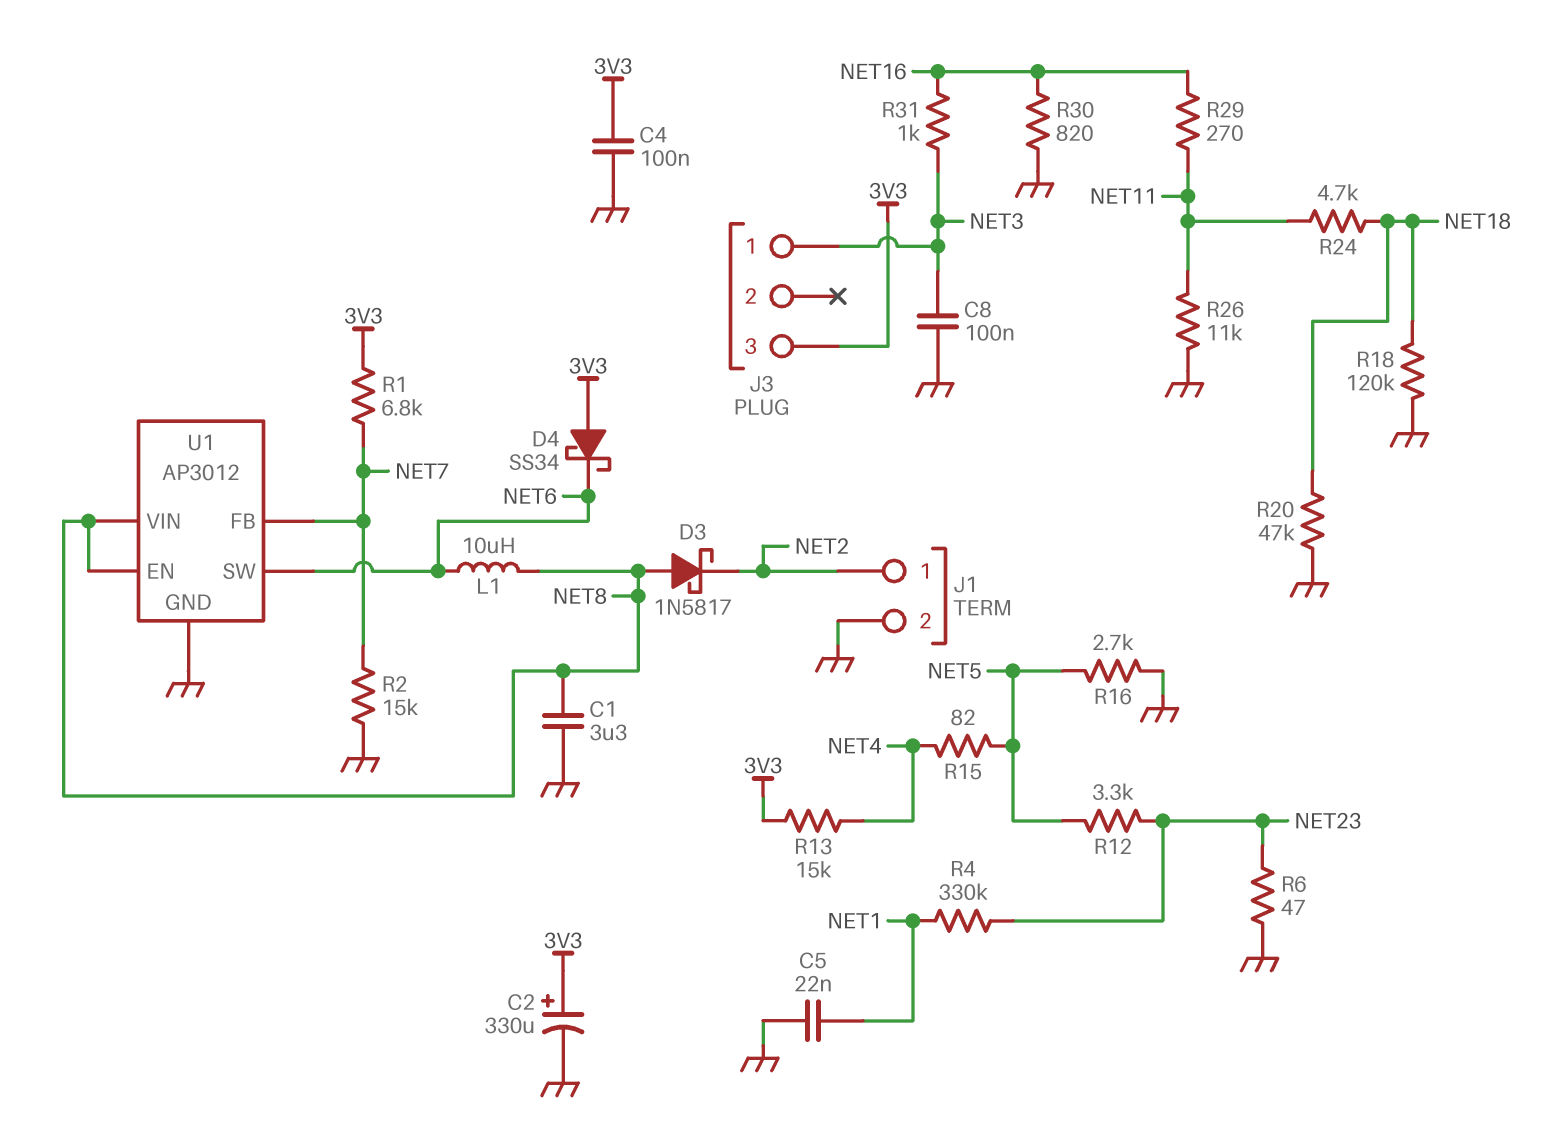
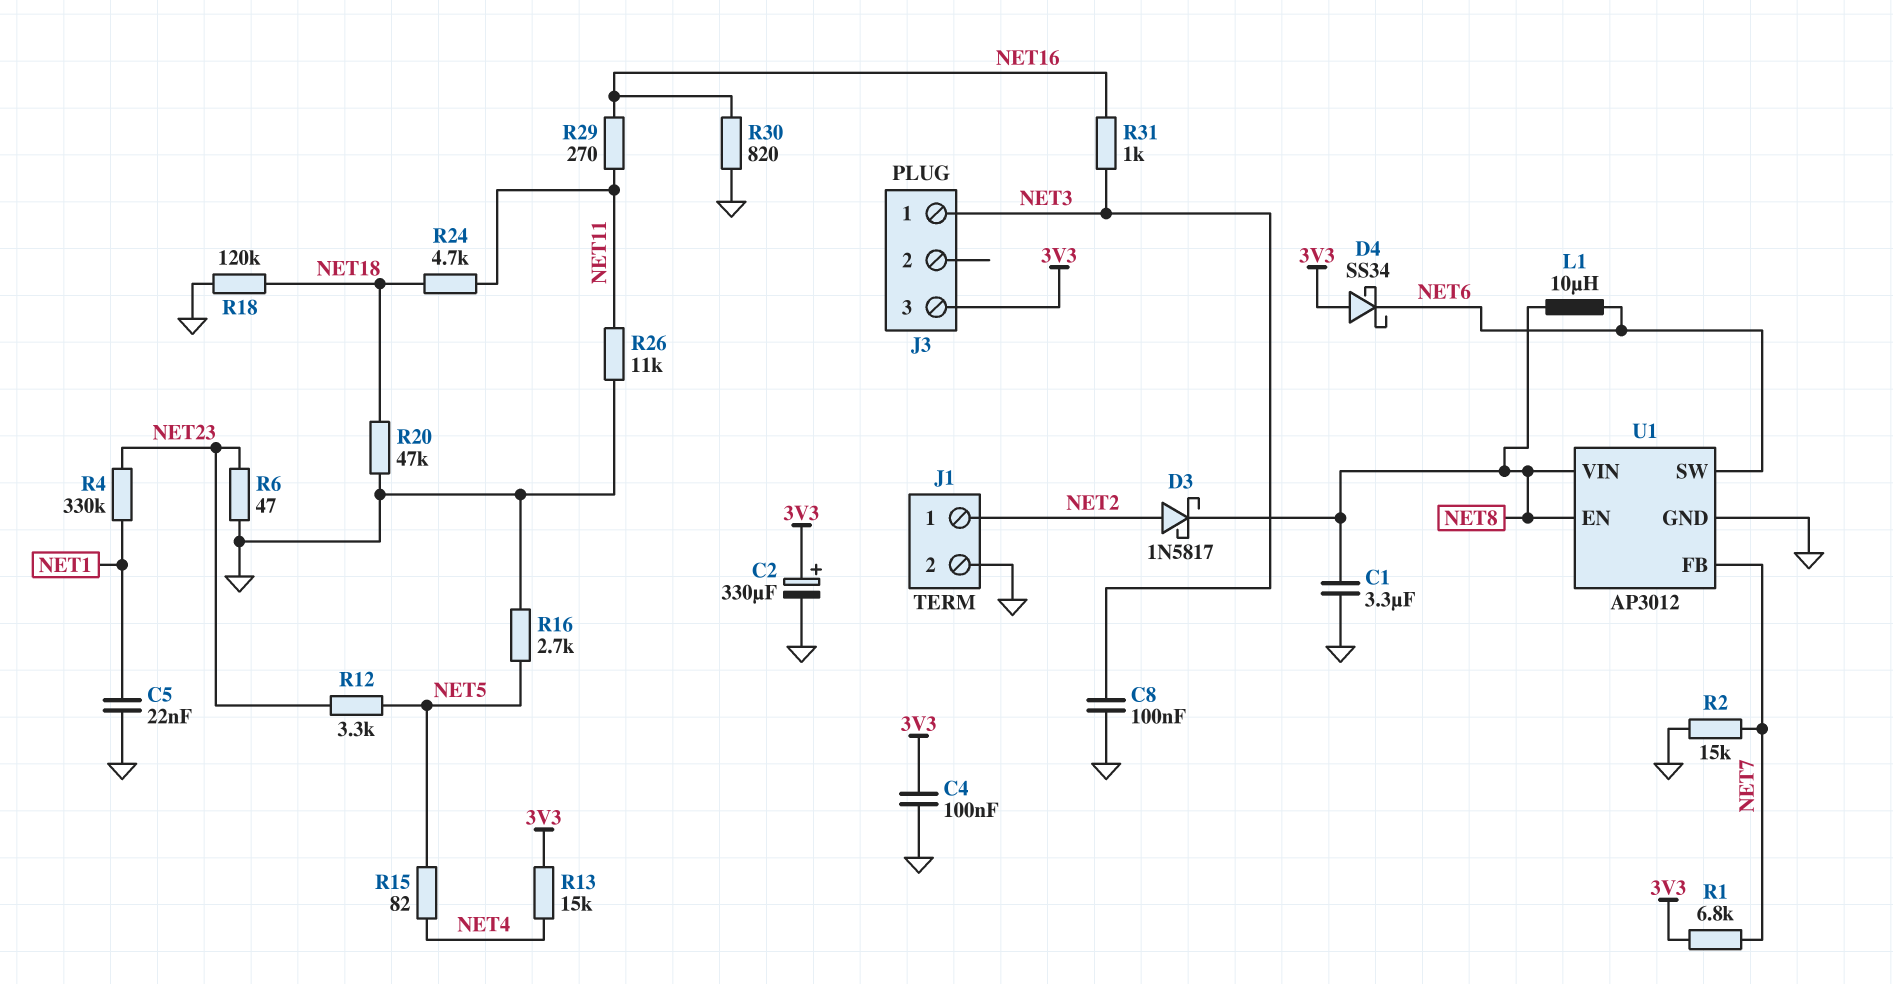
D3: schottky 1N5817 (A NET8, K NET2) -> schottky 1N5817 (A NET2, K NET8)

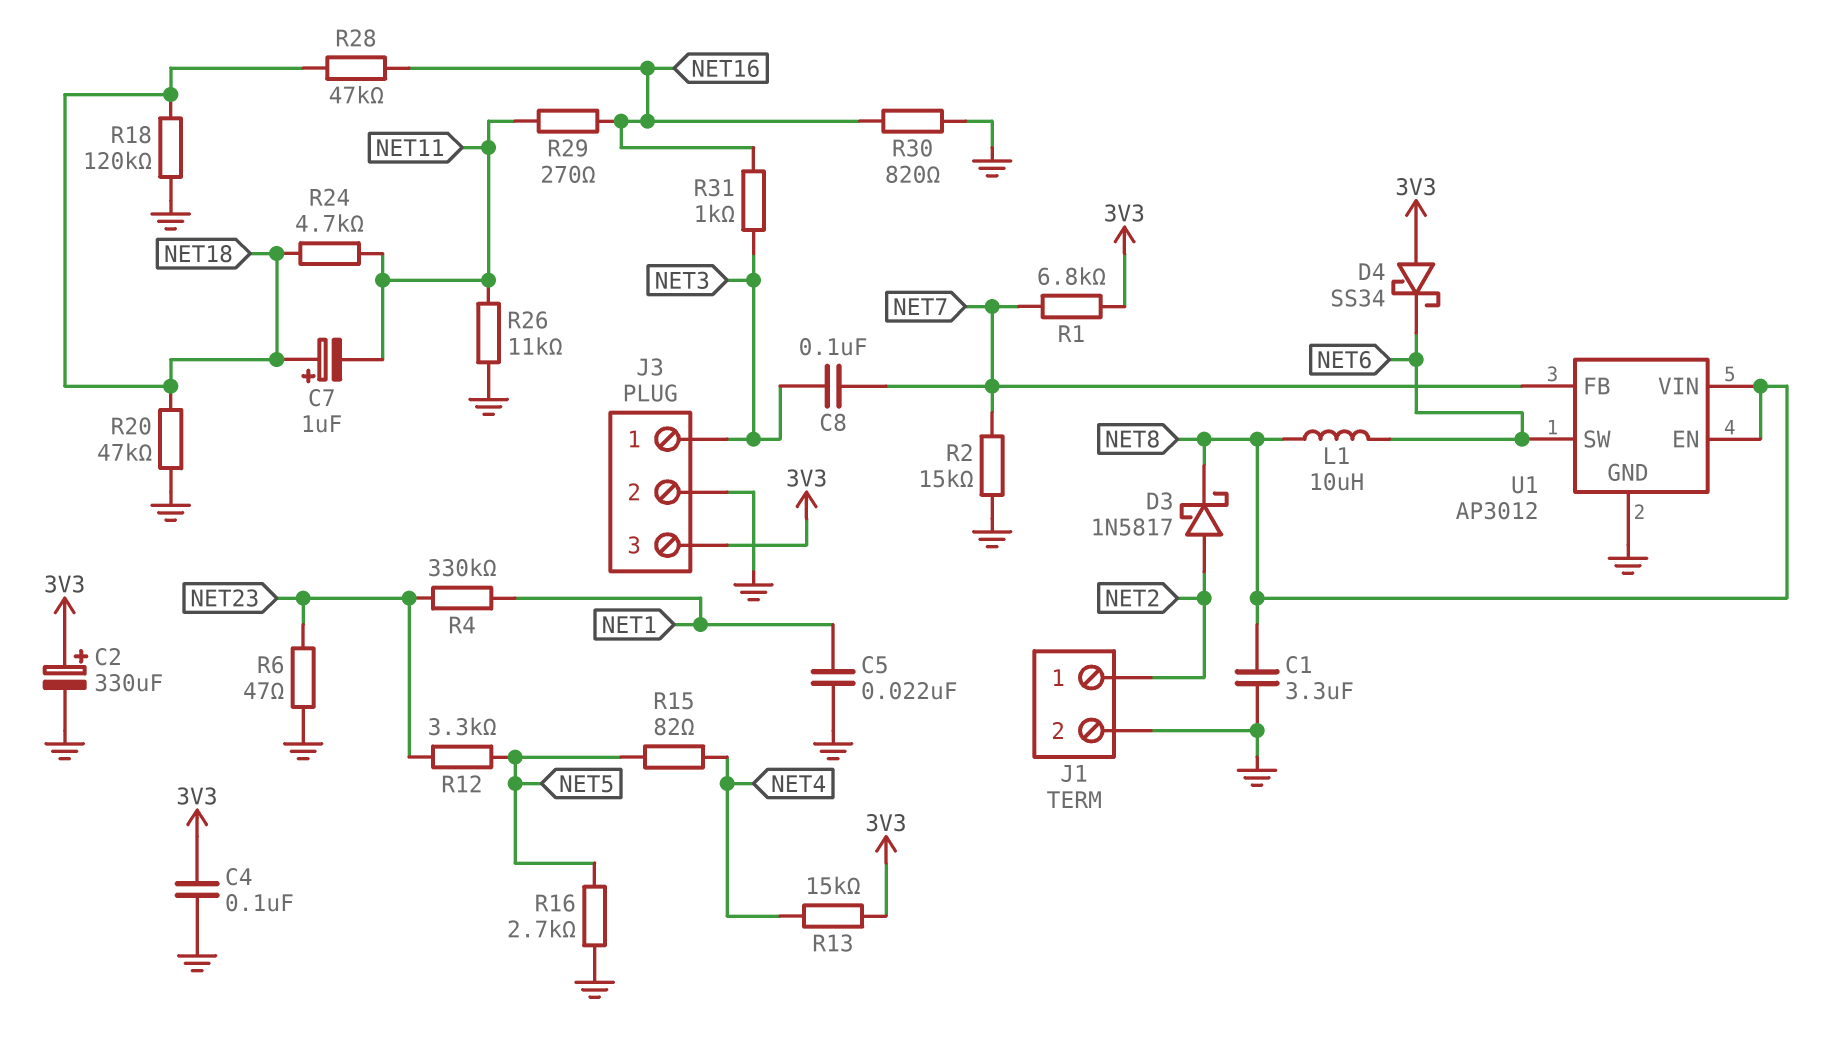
C7: none -> 1uF (plus NET18, minus NET11)
C8: 100nF (GND, NET3) -> 100nF (NET3, NET7)
J3 pin 2: none -> GND
R28: none -> 47k (NET16, NET18)

